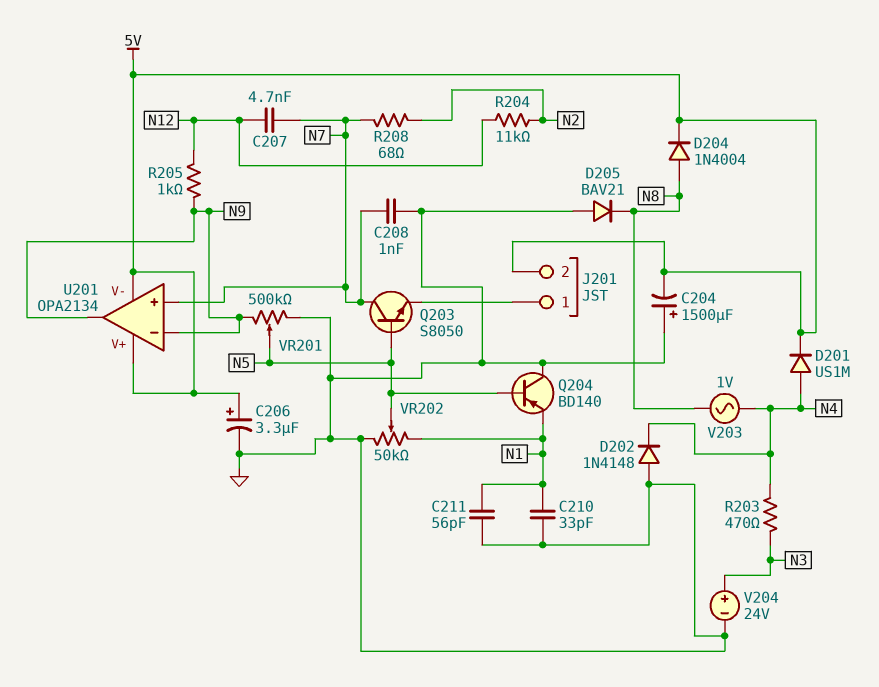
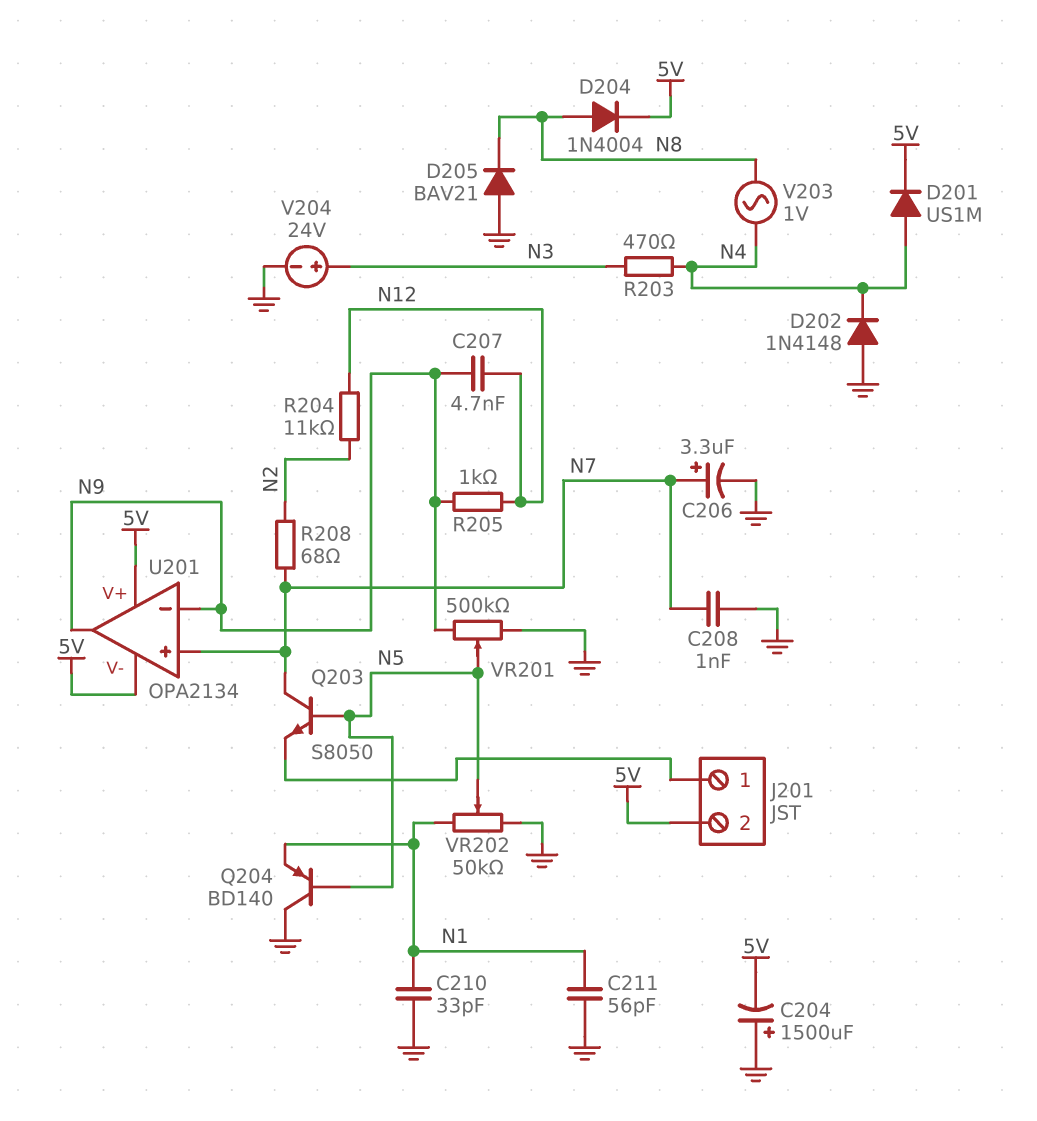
C206: 3.3uF (plus 5V, minus GND) -> 3.3uF (plus N7, minus GND)
C207: 4.7nF (N7, N12) -> 4.7nF (N9, N12)

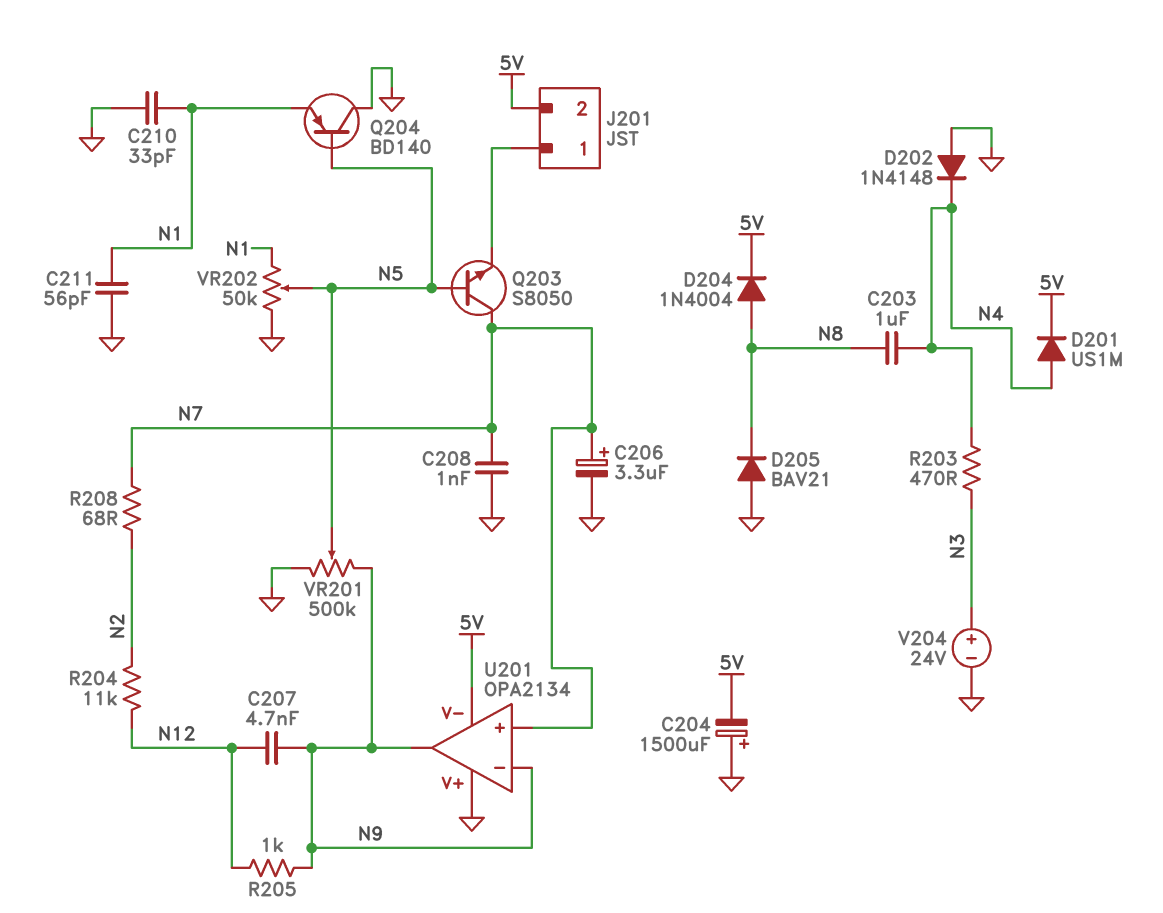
C203: none -> 1uF (N4, N8)
U201 pin V+: 5V -> GND
V203: AC 1V (N4, N8) -> none

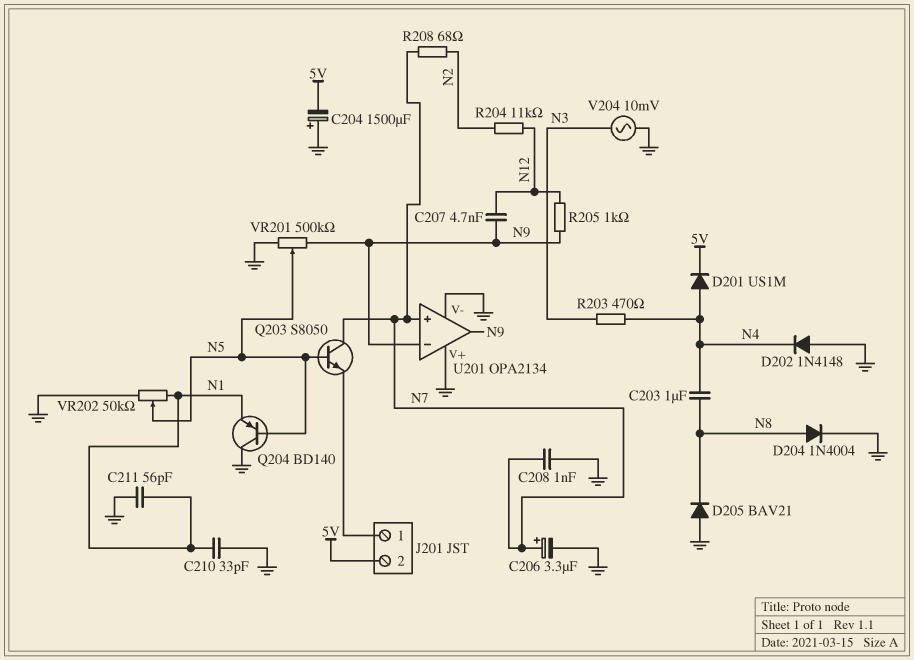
D204: diode 1N4004 (A N8, K 5V) -> diode 1N4004 (A N8, K GND)
U201 pin V-: 5V -> GND
V204: 24V (plus N3, minus GND) -> AC 10mV (GND, N3)

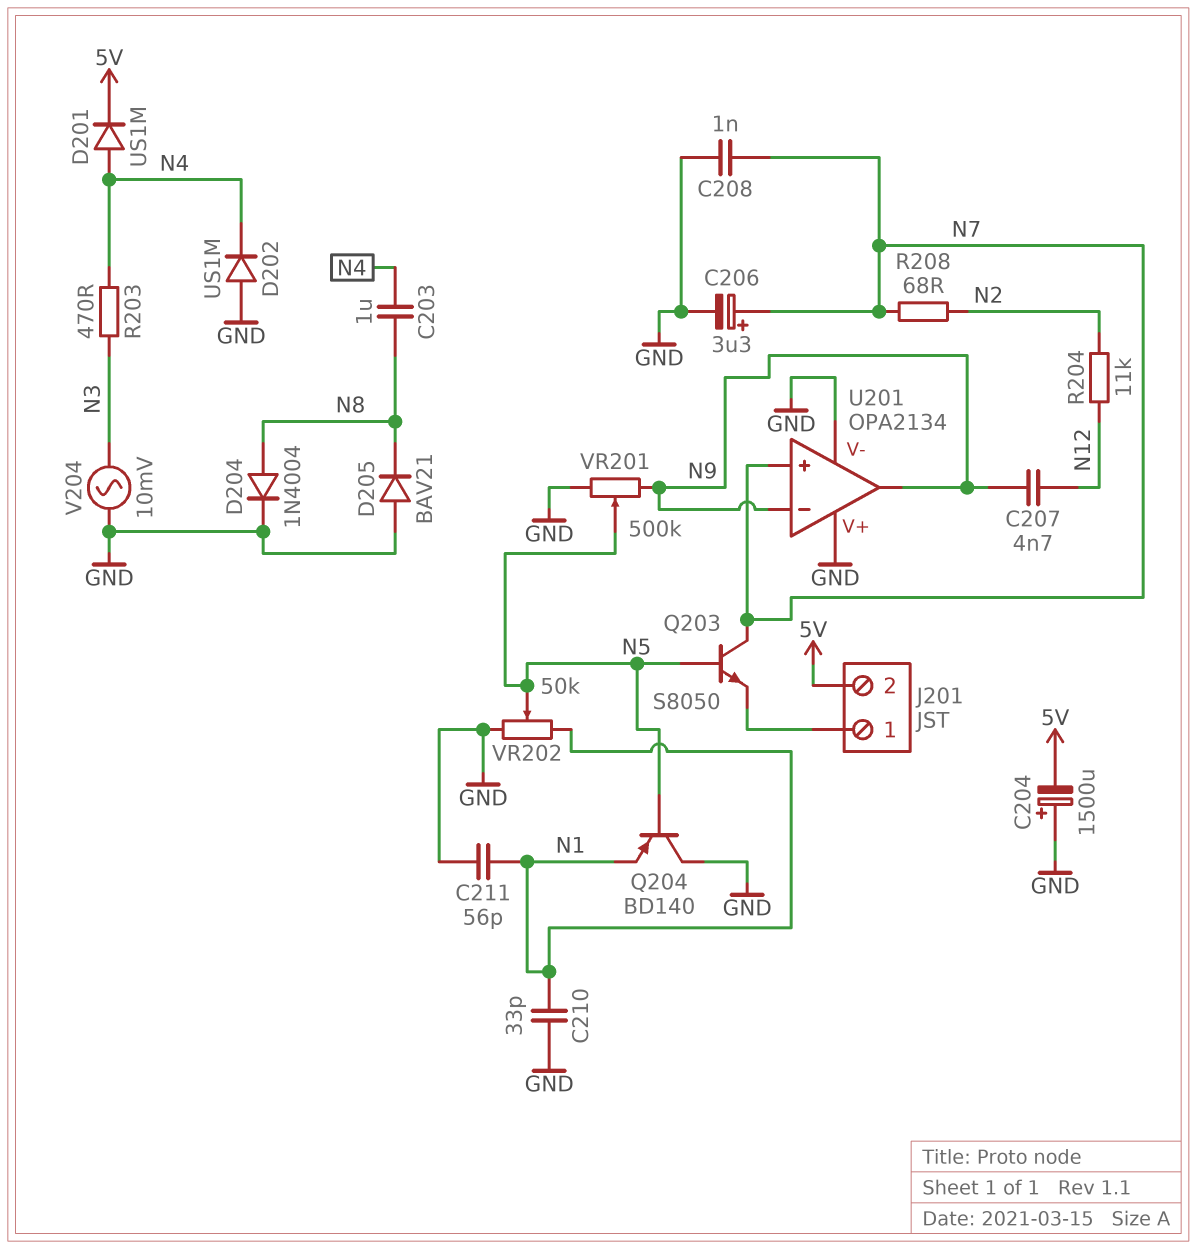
D202: diode 1N4148 (A GND, K N4) -> diode US1M (A GND, K N4)
R205: 1k (N9, N12) -> none

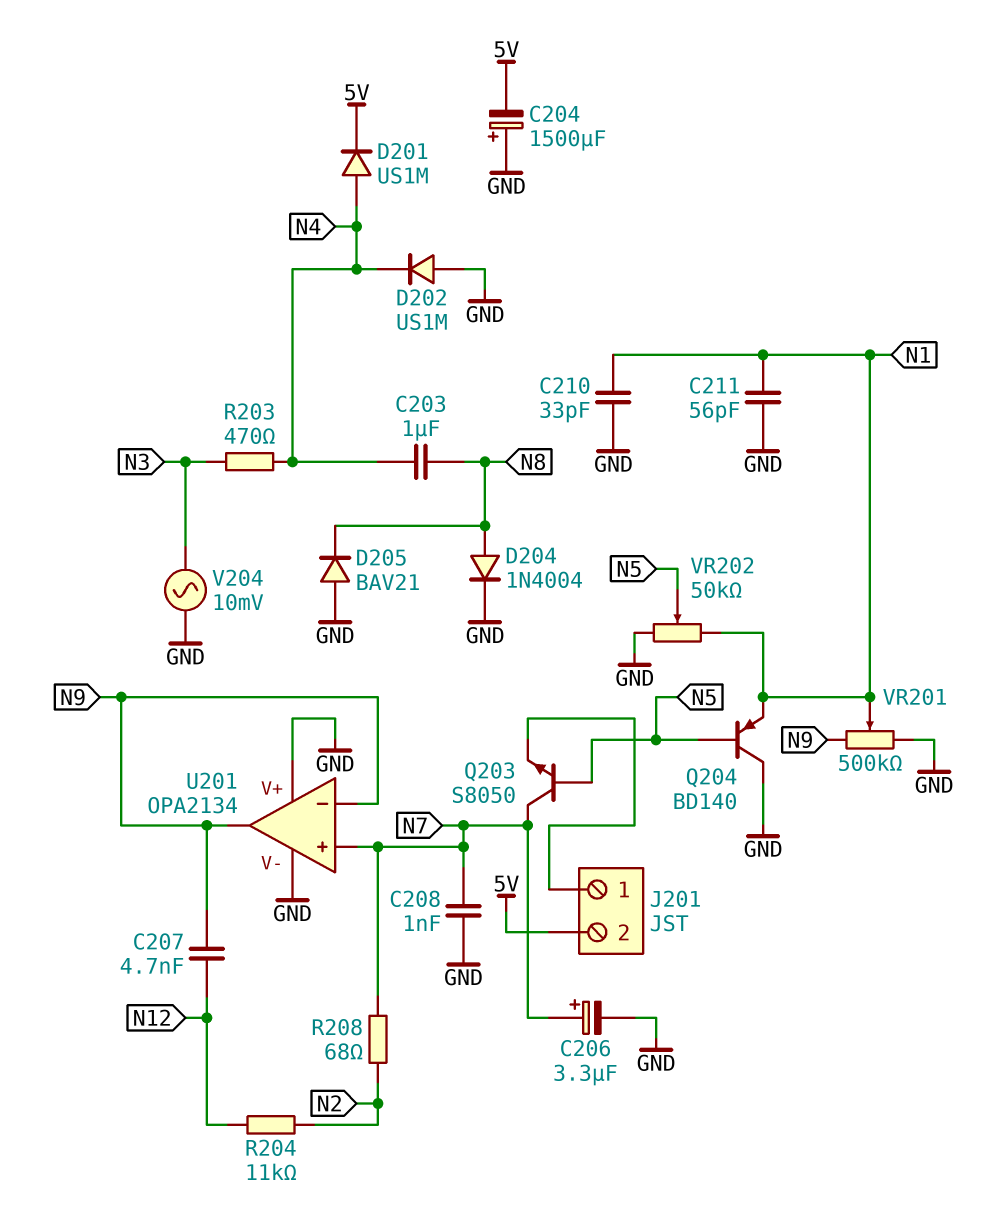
VR201: 500k (GND, N9, wiper N5) -> 500k (GND, N9, wiper N1)

